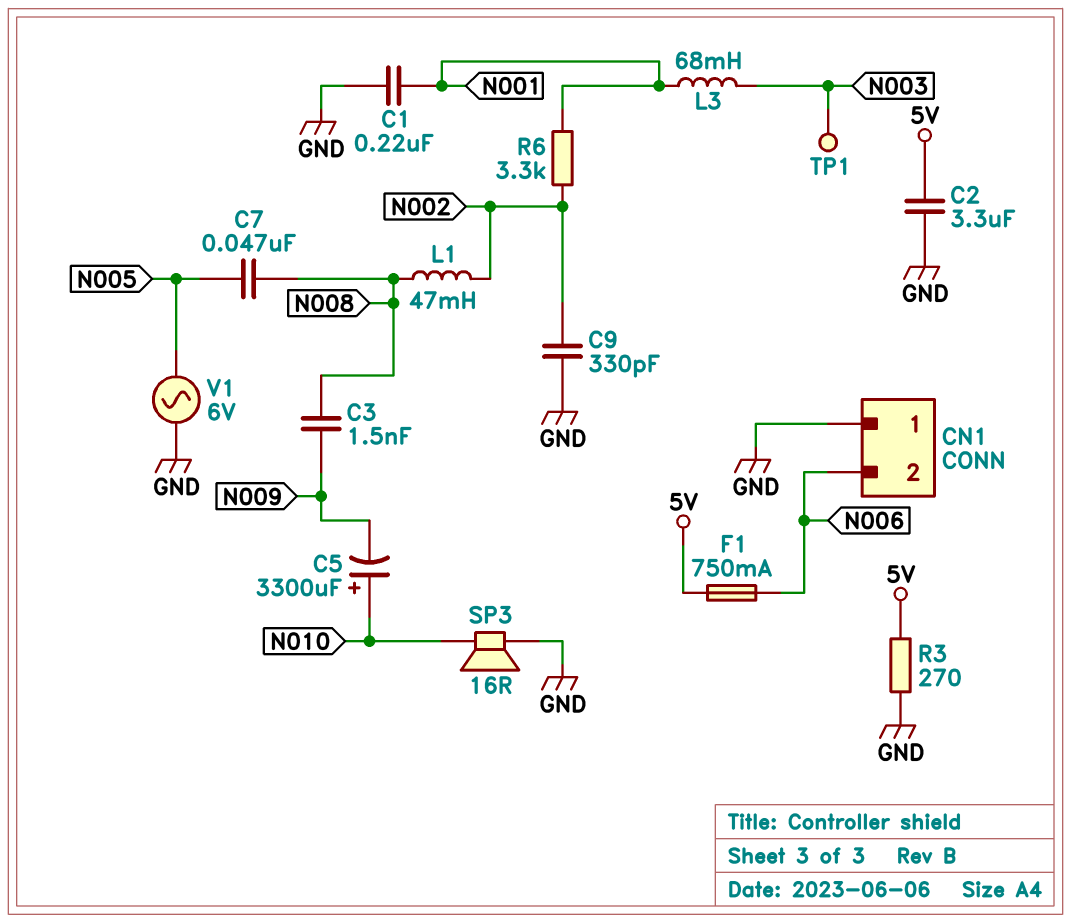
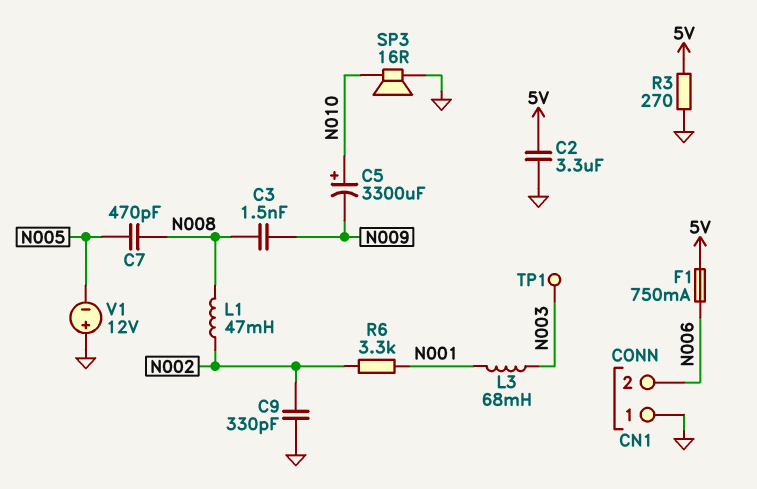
C1: 220nF (GND, N001) -> none
C7: 47nF (N005, N008) -> 470pF (N005, N008)
V1: AC 6V (GND, N005) -> 12V (plus GND, minus N005)

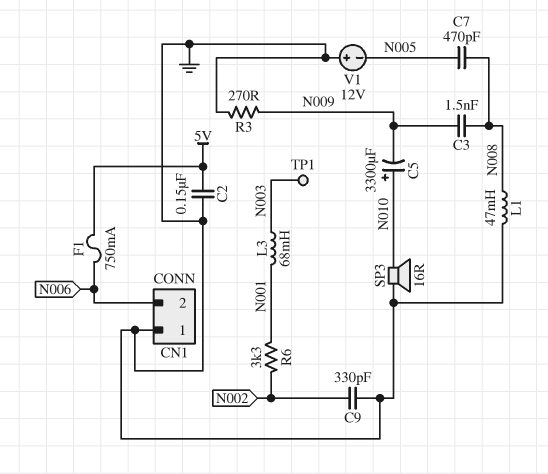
C2: 3.3uF (5V, GND) -> 150nF (5V, GND)
L1: 47mH (N002, N008) -> 47mH (GND, N008)
R3: 270 (5V, GND) -> 270 (GND, N009)

